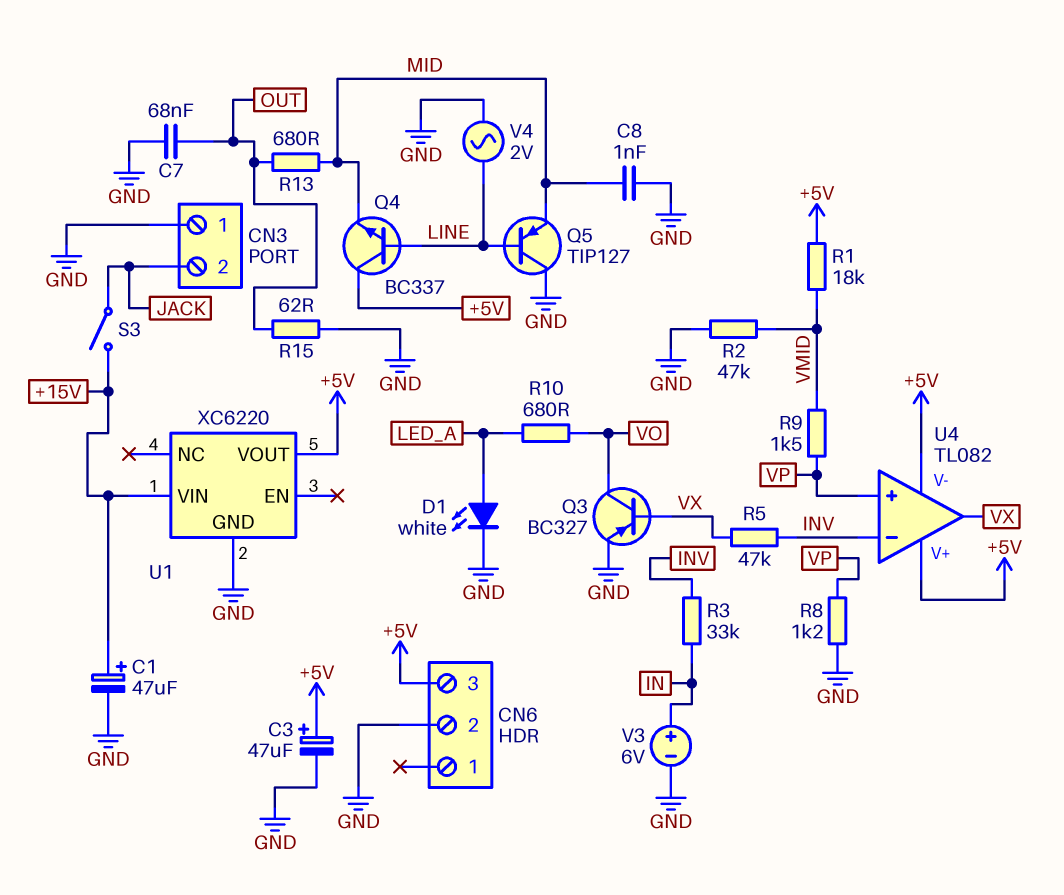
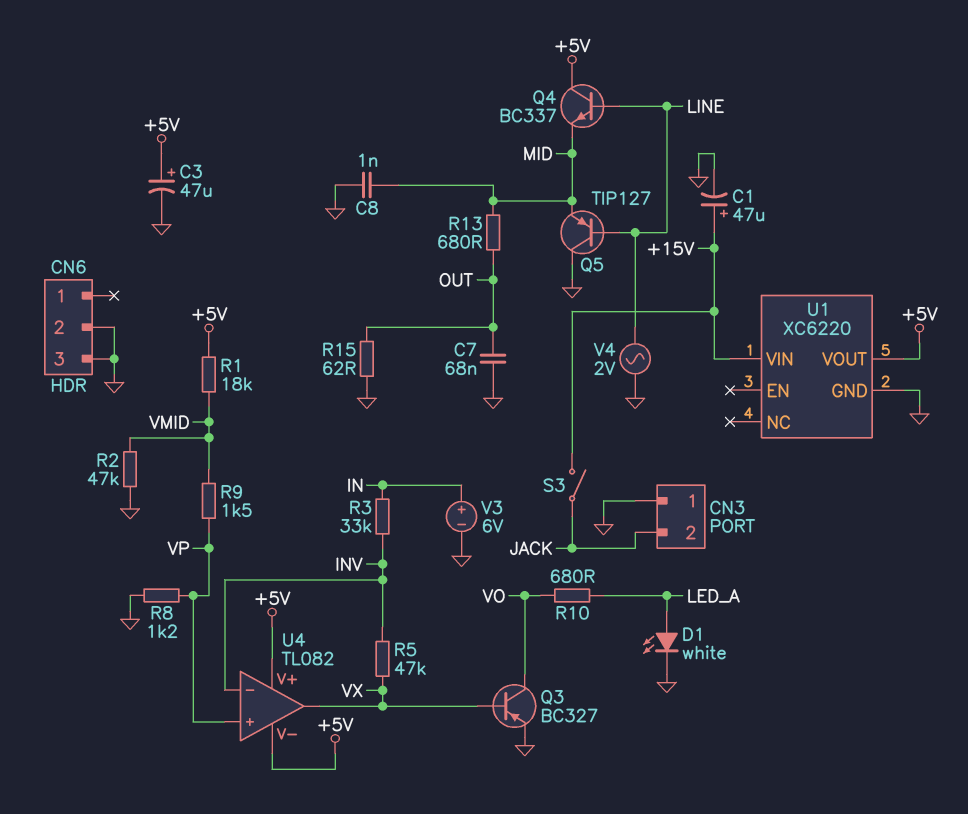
CN6 pin 3: +5V -> GND

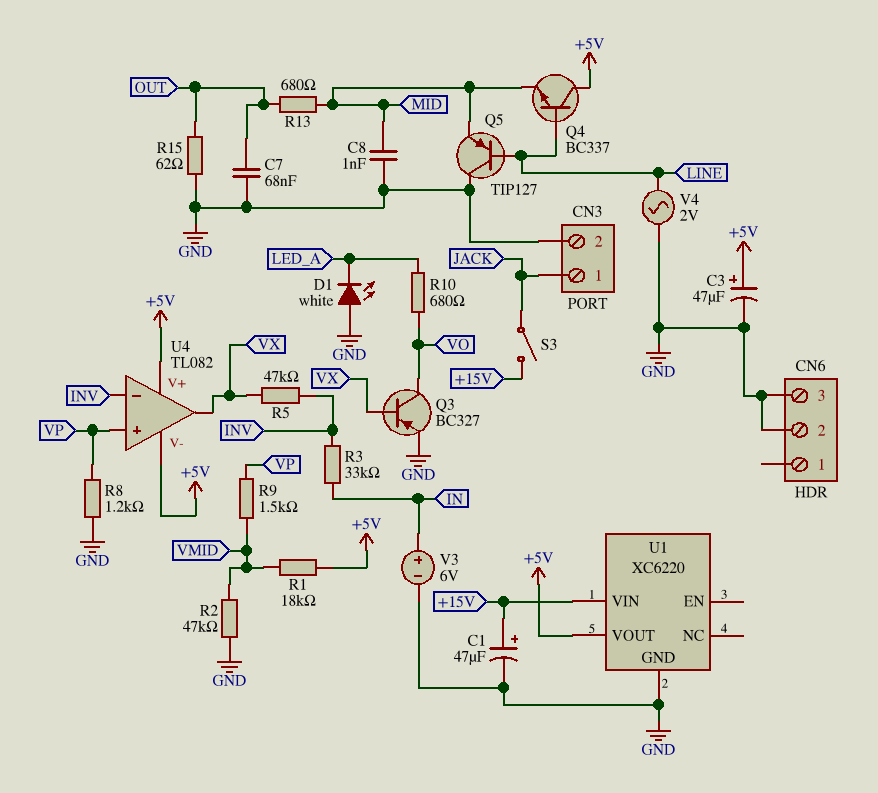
CN3 pin 1: GND -> JACK
CN3 pin 2: JACK -> GND
D1: LED white (A LED_A, K GND) -> LED white (A GND, K LED_A)

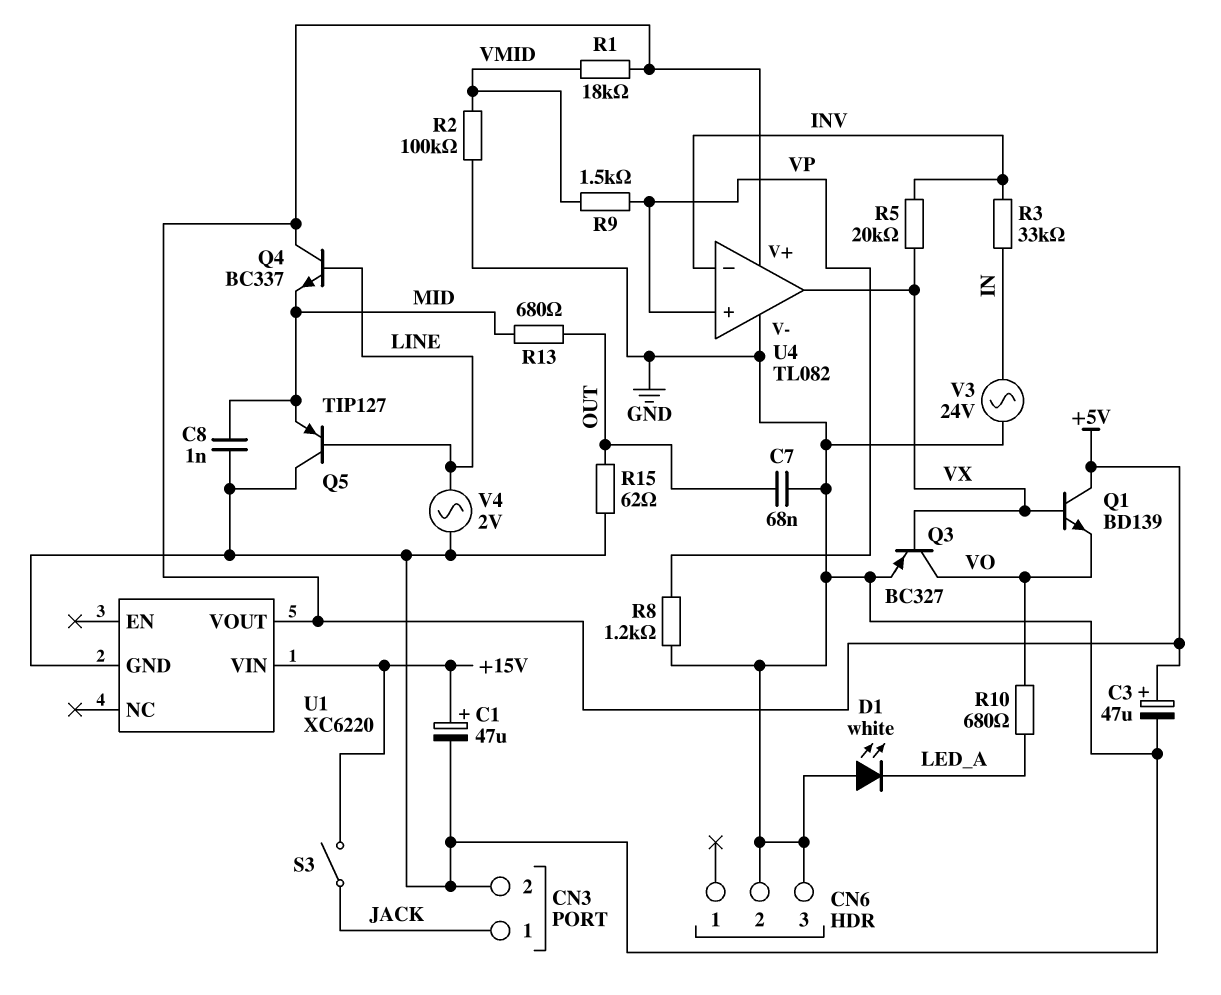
Q1: none -> NPN BD139 (B VX, C +5V, E VO)
R2: 47k (GND, VMID) -> 100k (GND, VMID)
R5: 47k (INV, VX) -> 20k (INV, VX)
U4 pin V-: +5V -> GND
V3: 6V (plus IN, minus GND) -> AC 24V (GND, IN)

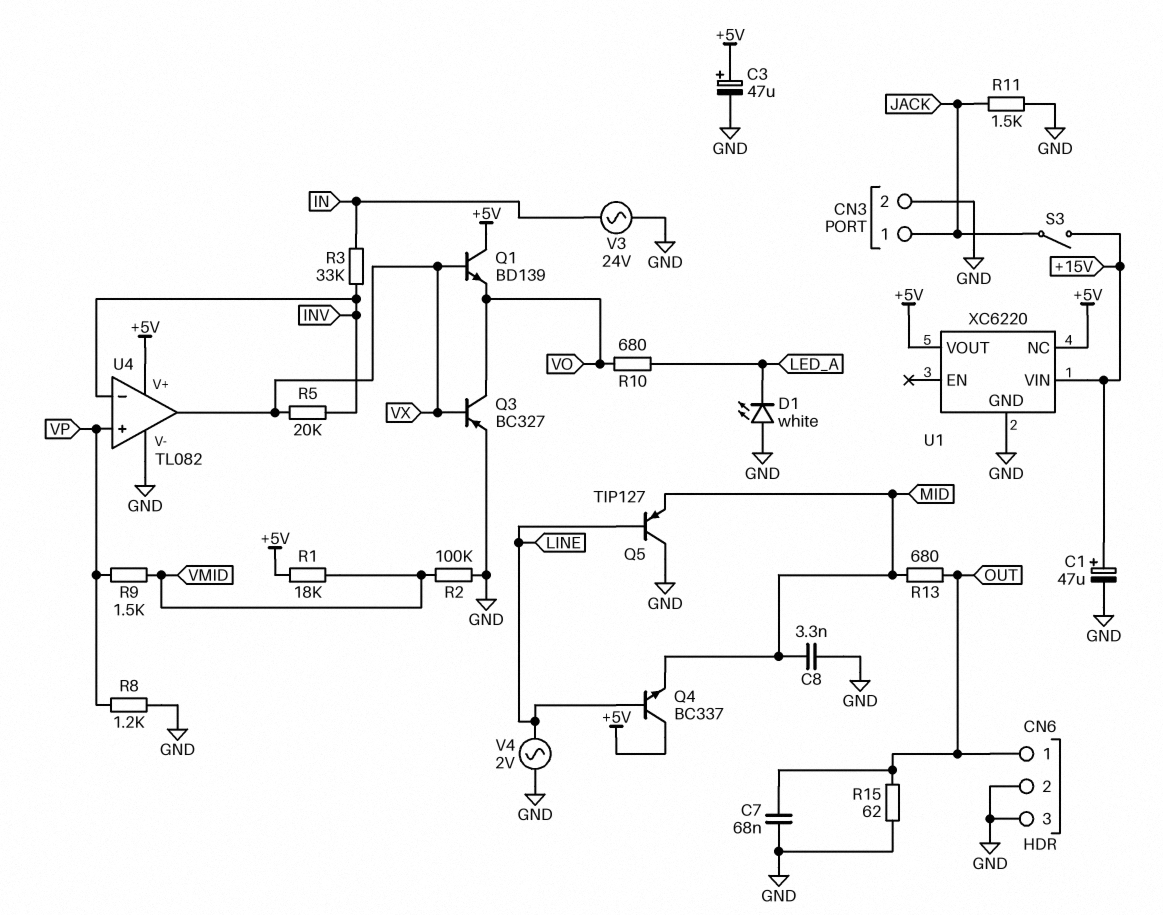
C8: 1nF (GND, MID) -> 3.3nF (GND, MID)
CN6 pin 1: none -> OUT
R11: none -> 1.5k (GND, JACK)
U1 pin NC: none -> +5V

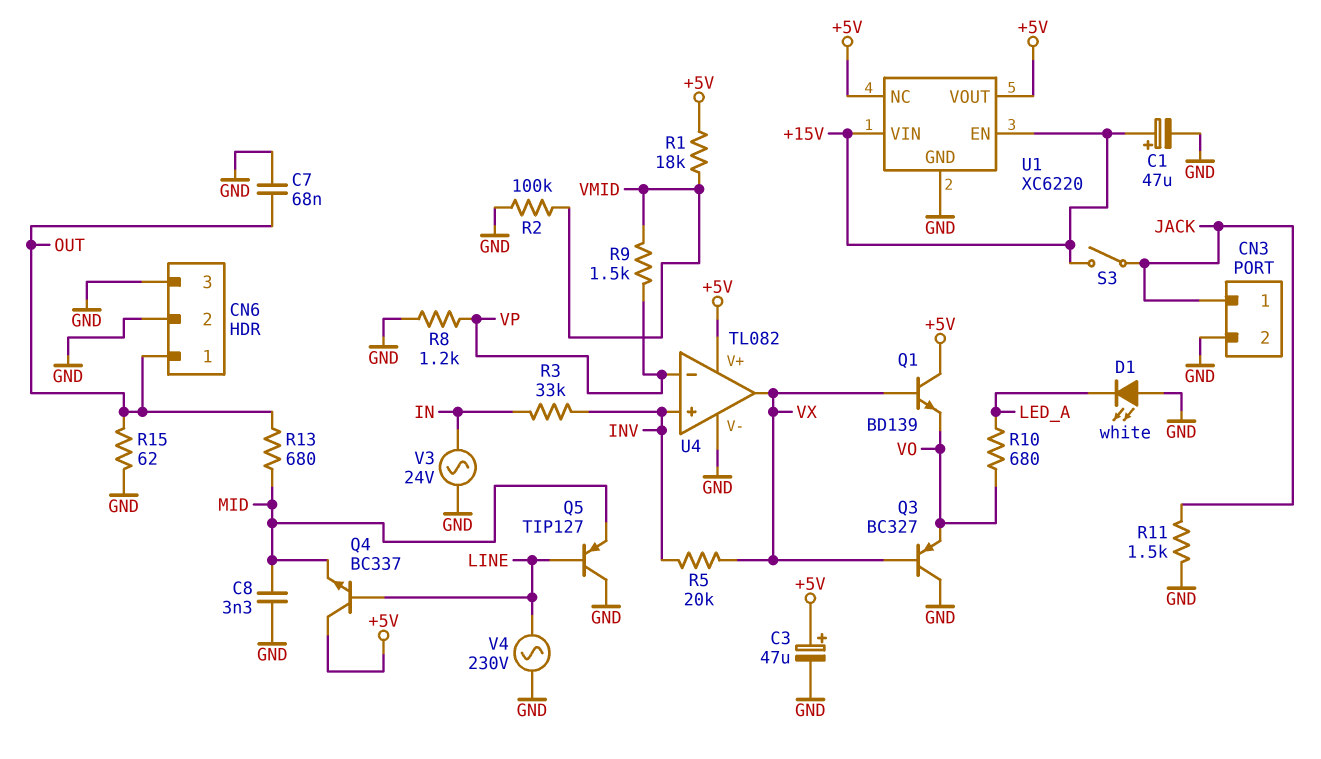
Q3: PNP BC327 (B VX, C VO, E GND) -> PNP BC327 (B VX, C GND, E VO)
U1 pin EN: none -> +15V
U4 pin in+: VP -> INV
U4 pin in-: INV -> VP
V4: AC 2V (GND, LINE) -> AC 230V (GND, LINE)

